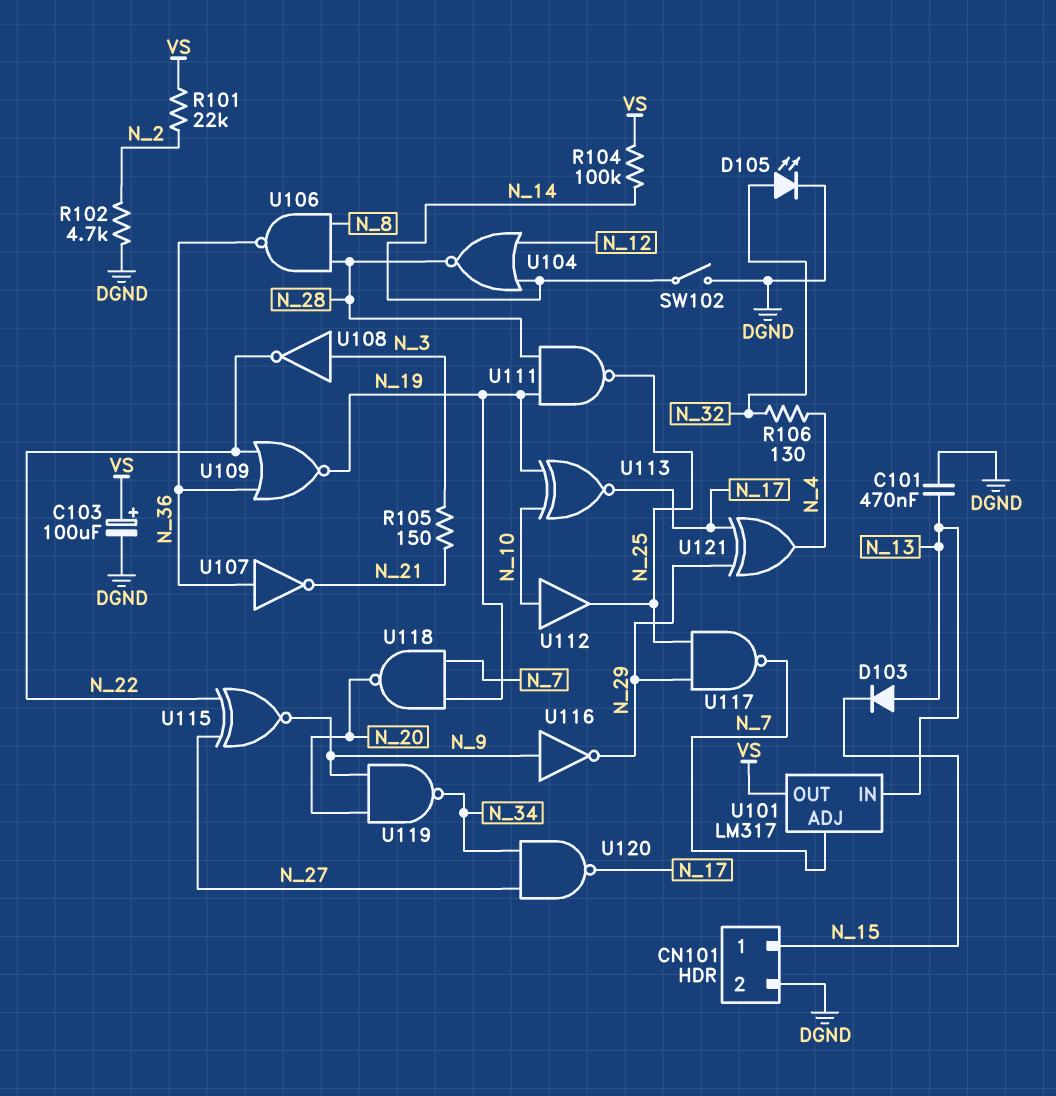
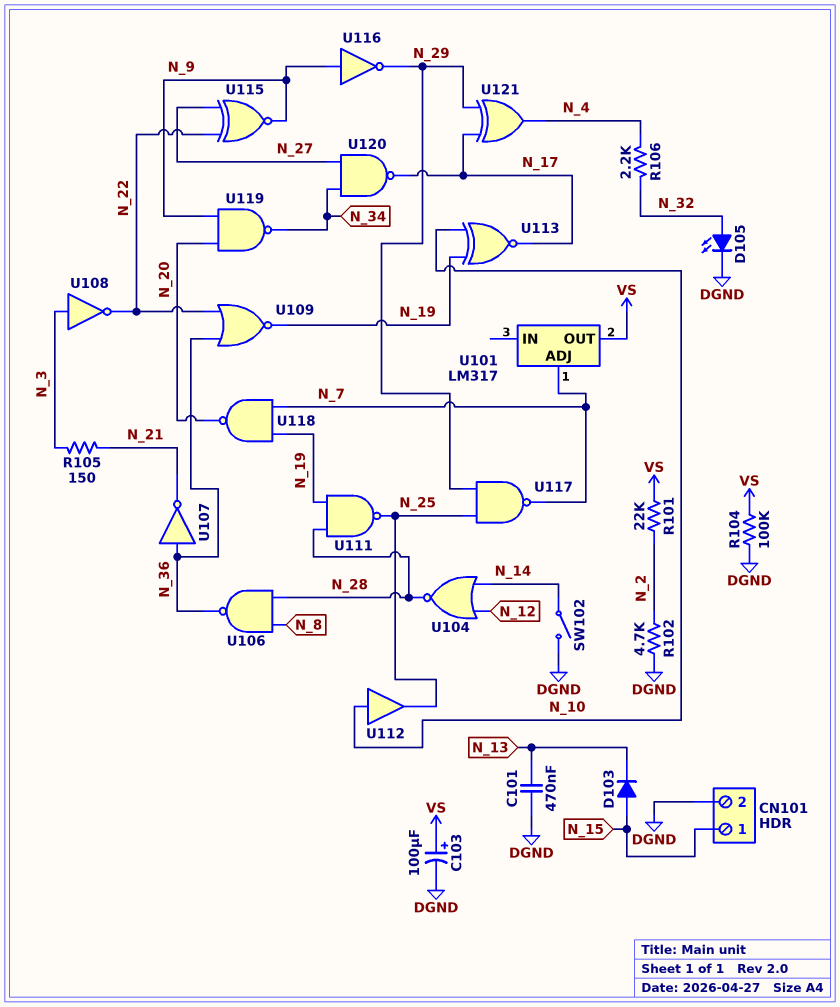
D103: diode (A N_13, K N_15) -> diode (A N_15, K N_13)
R104: 100k (N_14, VS) -> 100k (DGND, VS)
R106: 130 (N_4, N_32) -> 2.2k (N_4, N_32)
U101 pin IN: N_13 -> none

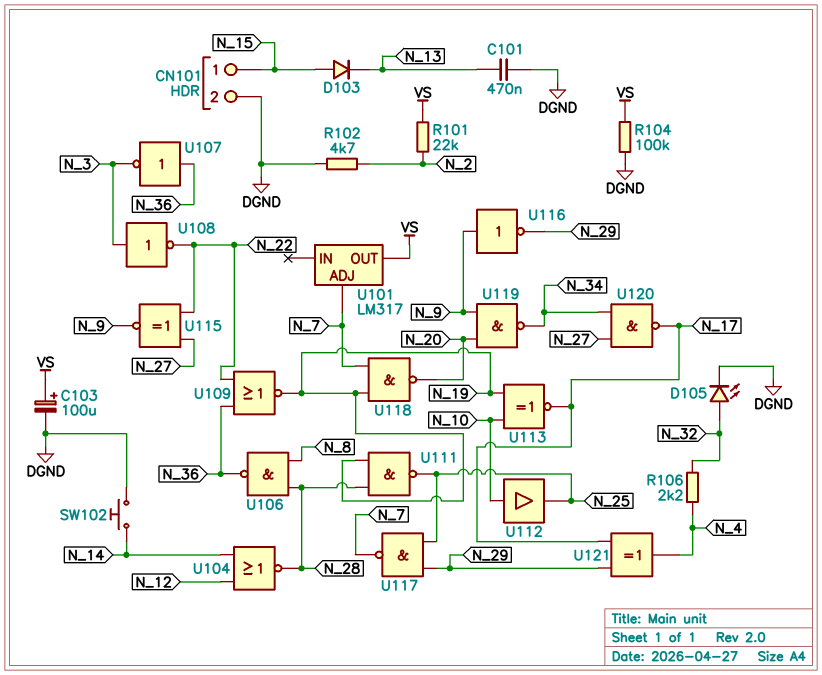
R105: 150 (N_3, N_21) -> none
SW102: switch (DGND, N_14) -> button (DGND, N_14)
U107: NOT (in N_36, out N_21) -> NOT (in N_36, out N_3)

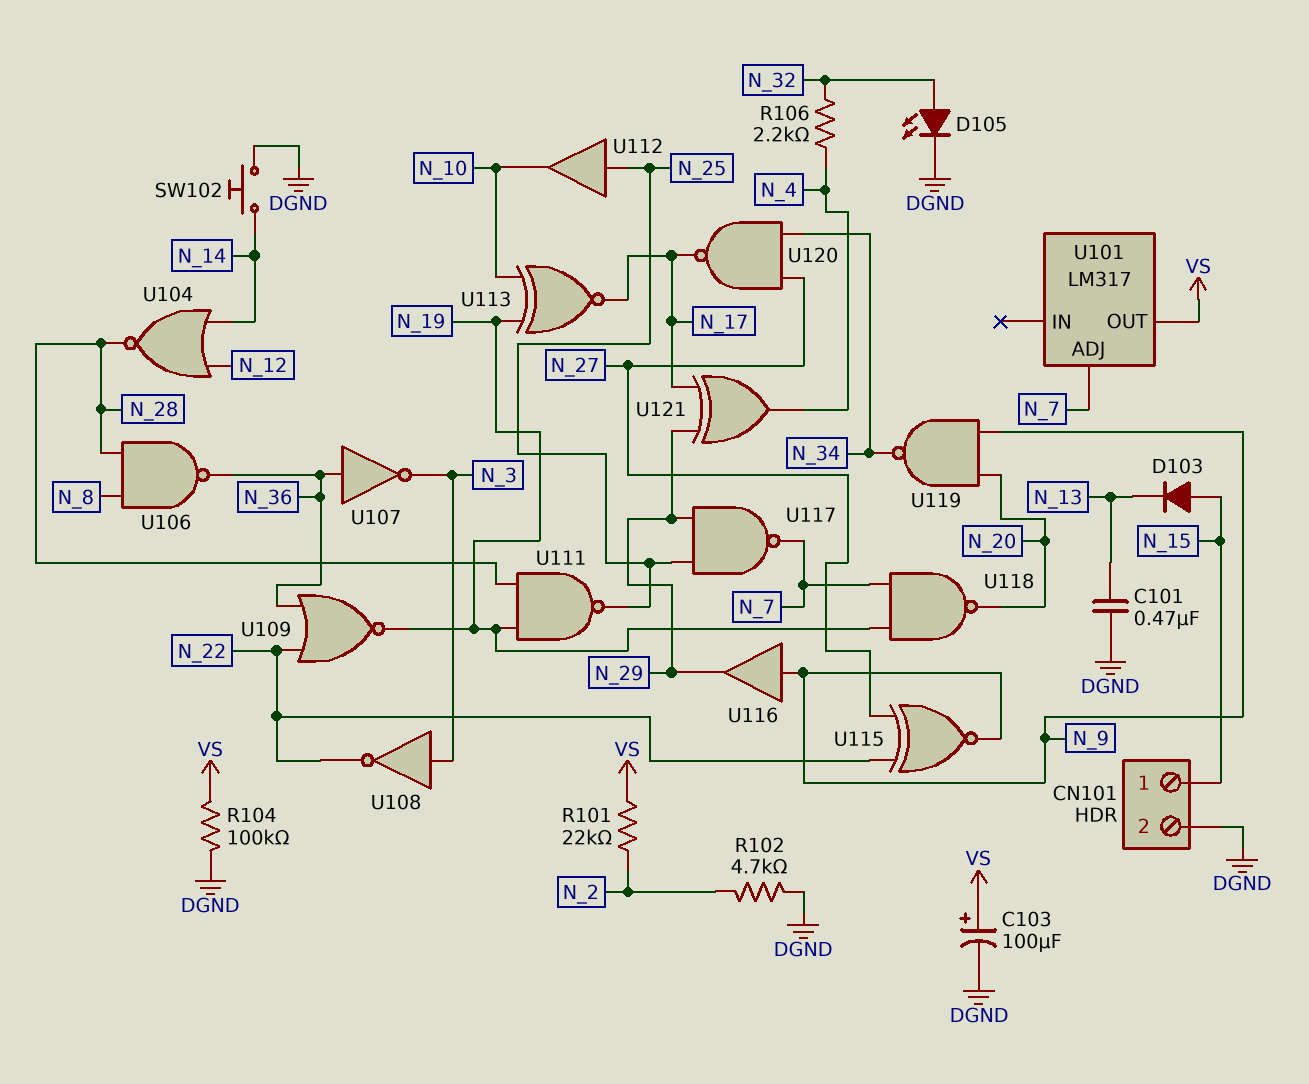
U112: buffer (in N_10, out N_25) -> buffer (in N_25, out N_10)
U116: NOT (in N_9, out N_29) -> buffer (in N_9, out N_29)

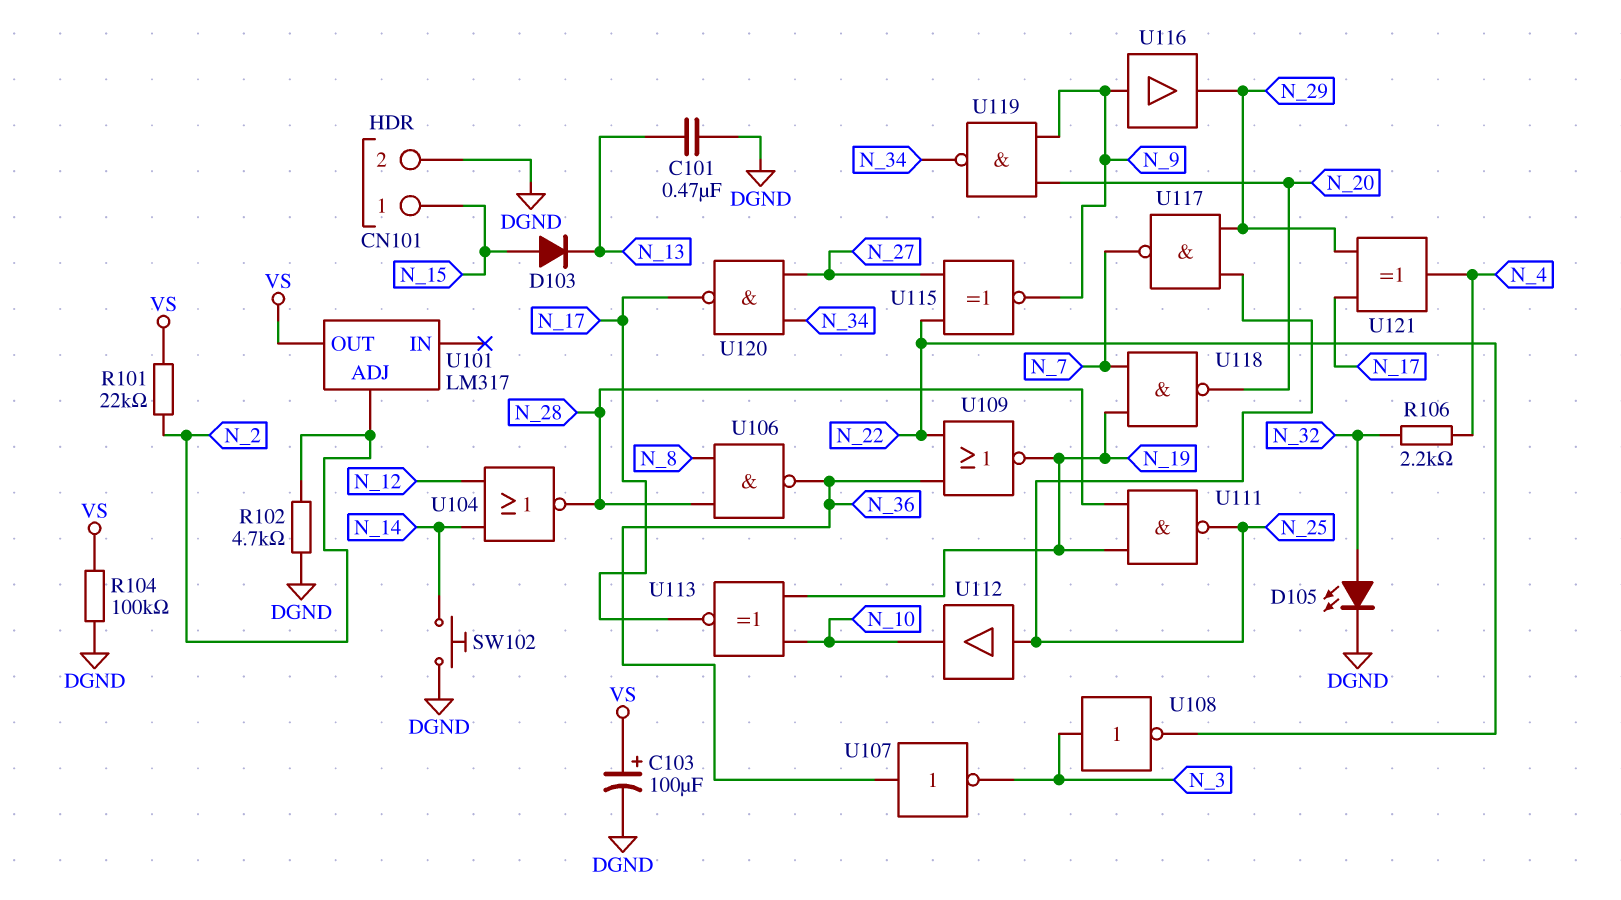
U101 pin ADJ: N_7 -> N_2

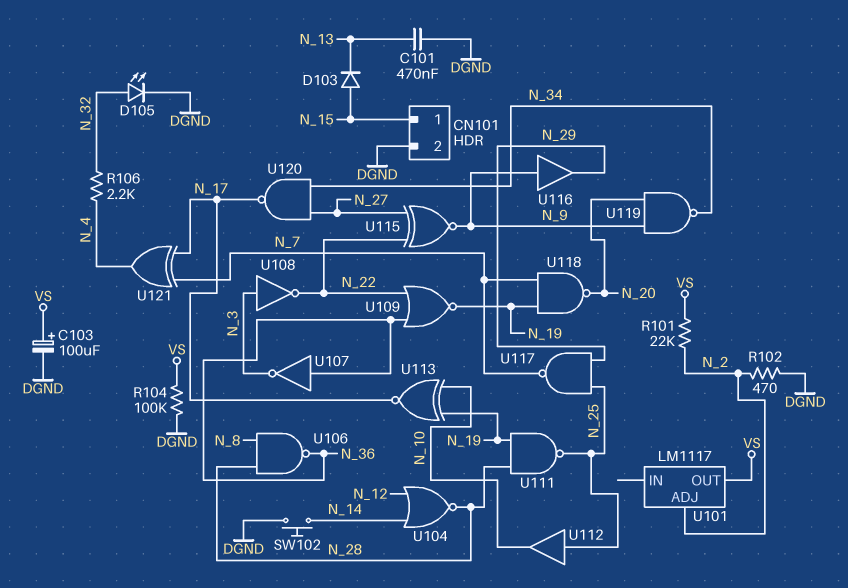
R102: 4.7k (DGND, N_2) -> 470 (DGND, N_2)
U101: LM317 -> LM1117
U121: XOR (in N_17, in N_29, out N_4) -> XOR (in N_7, in N_17, out N_4)

